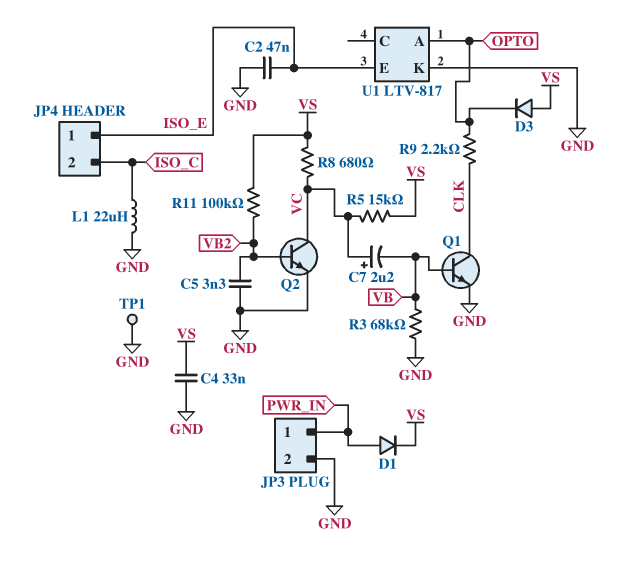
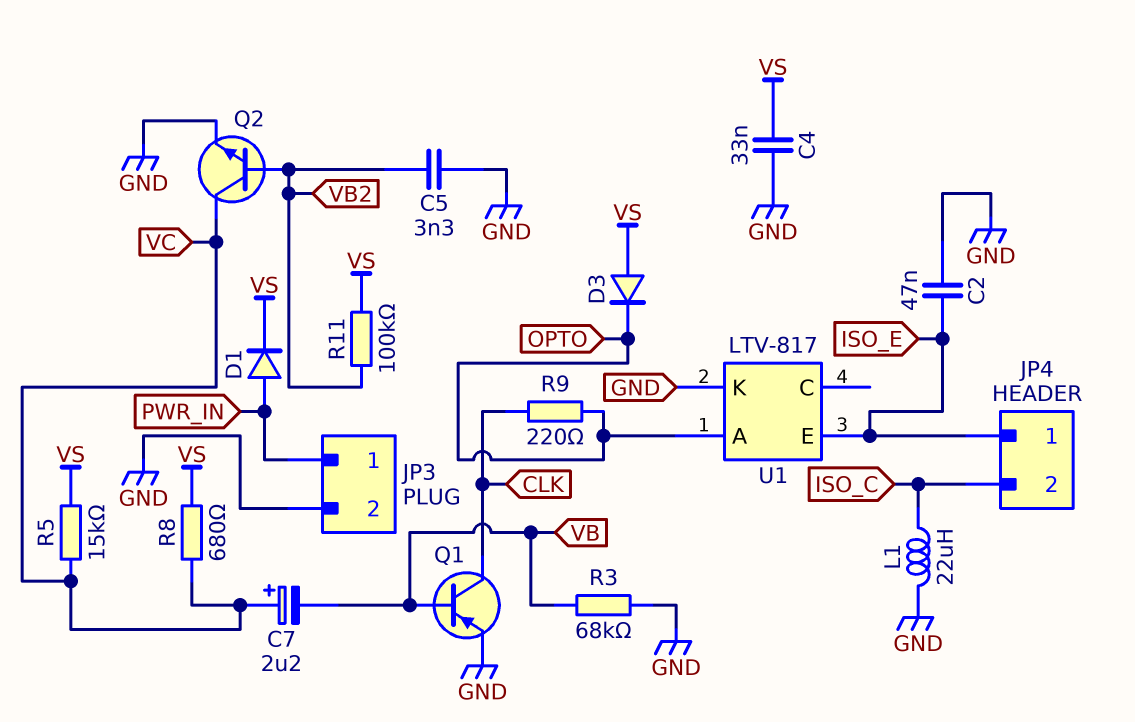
Q1: NPN (B VB, C CLK, E GND) -> PNP (B VB, C CLK, E GND)
R9: 2.2k (CLK, OPTO) -> 220 (CLK, OPTO)
TP1: test point (GND) -> none

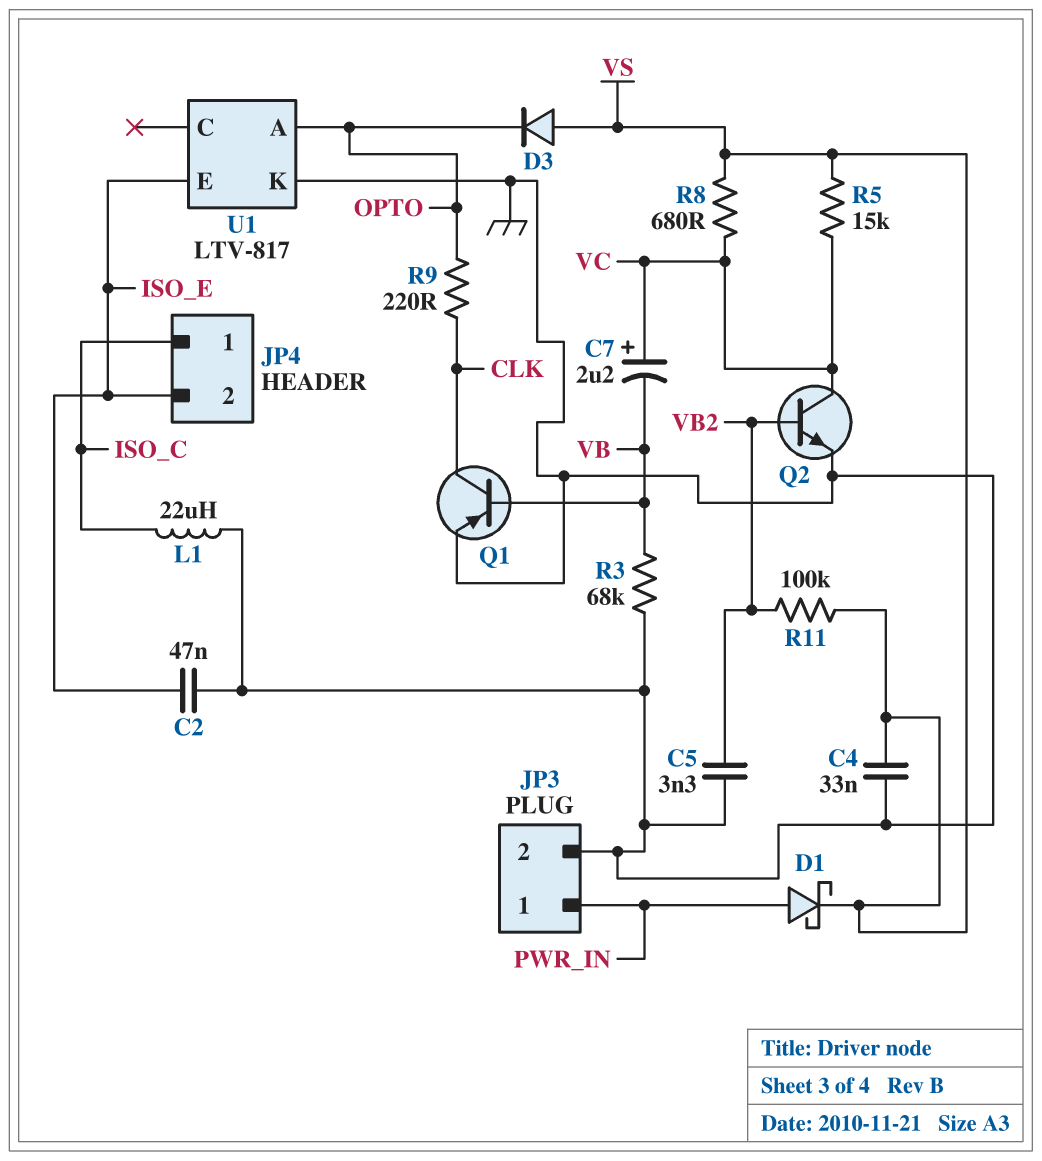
D1: diode (A PWR_IN, K VS) -> schottky (A PWR_IN, K VS)
JP4 pin 1: ISO_E -> ISO_C
JP4 pin 2: ISO_C -> ISO_E

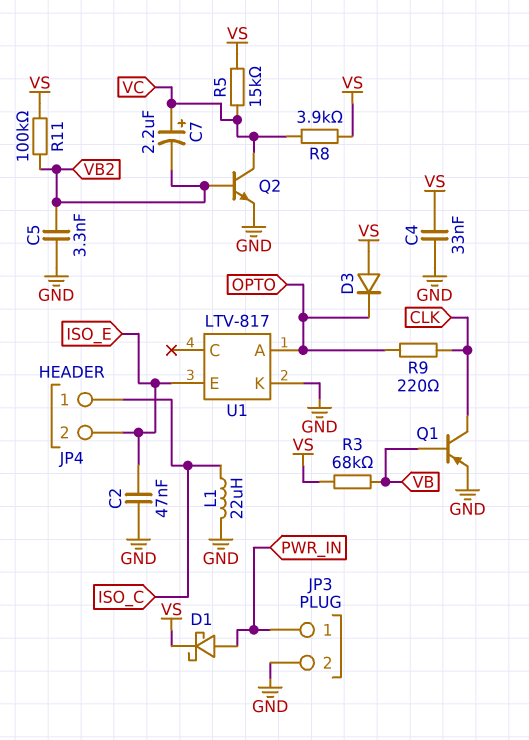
C7: 2.2uF (plus VC, minus VB) -> 2.2uF (plus VC, minus VB2)
R3: 68k (GND, VB) -> 68k (VB, VS)
R8: 680 (VC, VS) -> 3.9k (VC, VS)

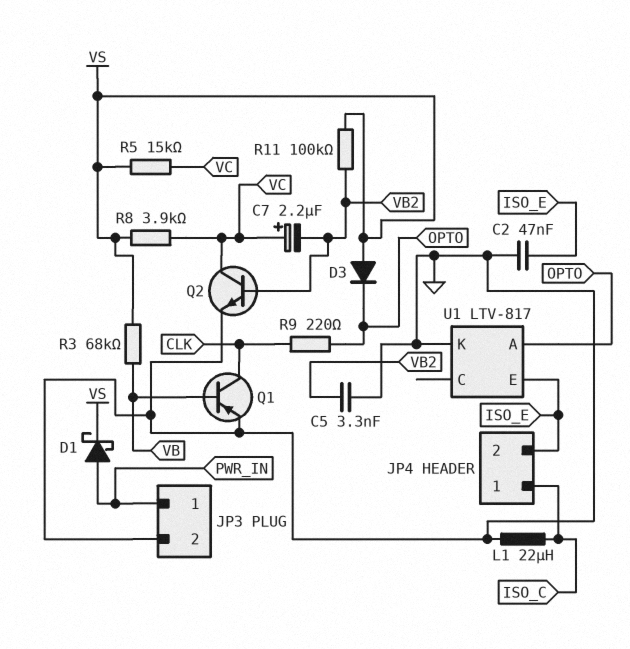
C4: 33nF (GND, VS) -> none

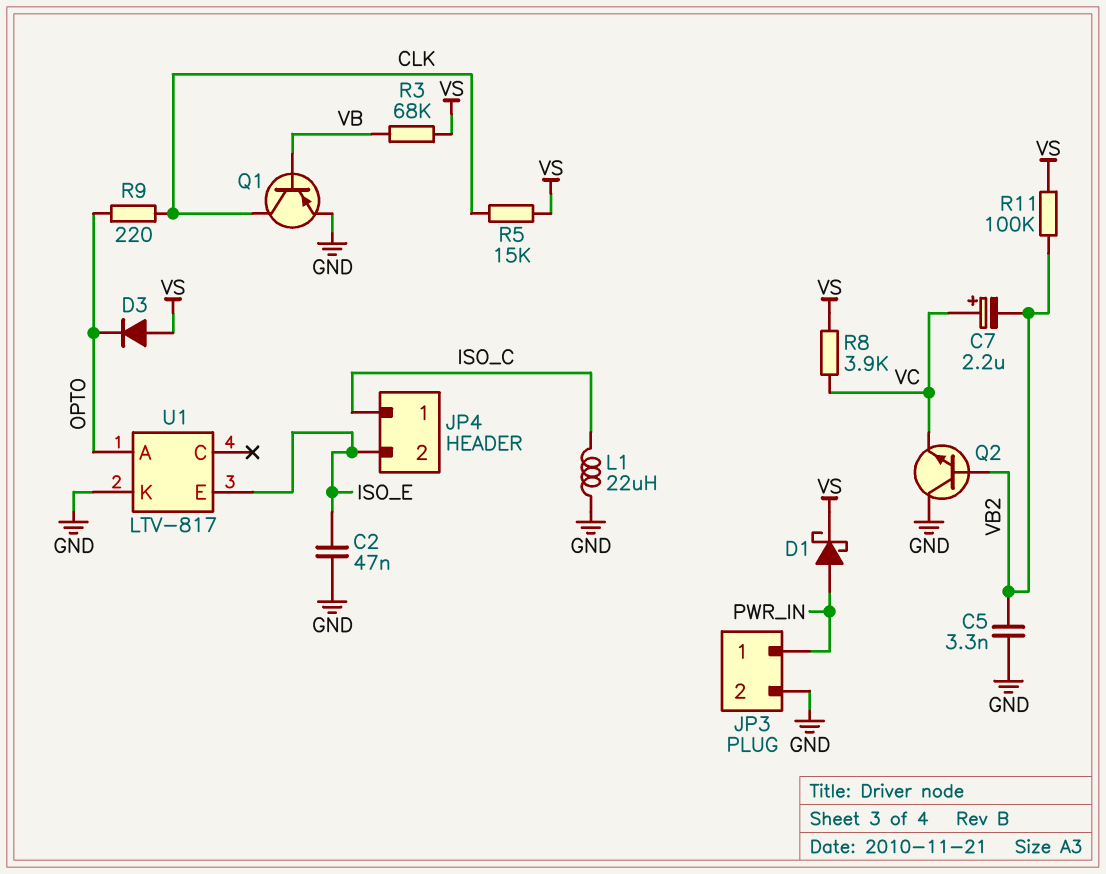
Q2: NPN (B VB2, C VC, E GND) -> NPN (B VB2, C GND, E VC)
R5: 15k (VC, VS) -> 15k (CLK, VS)

